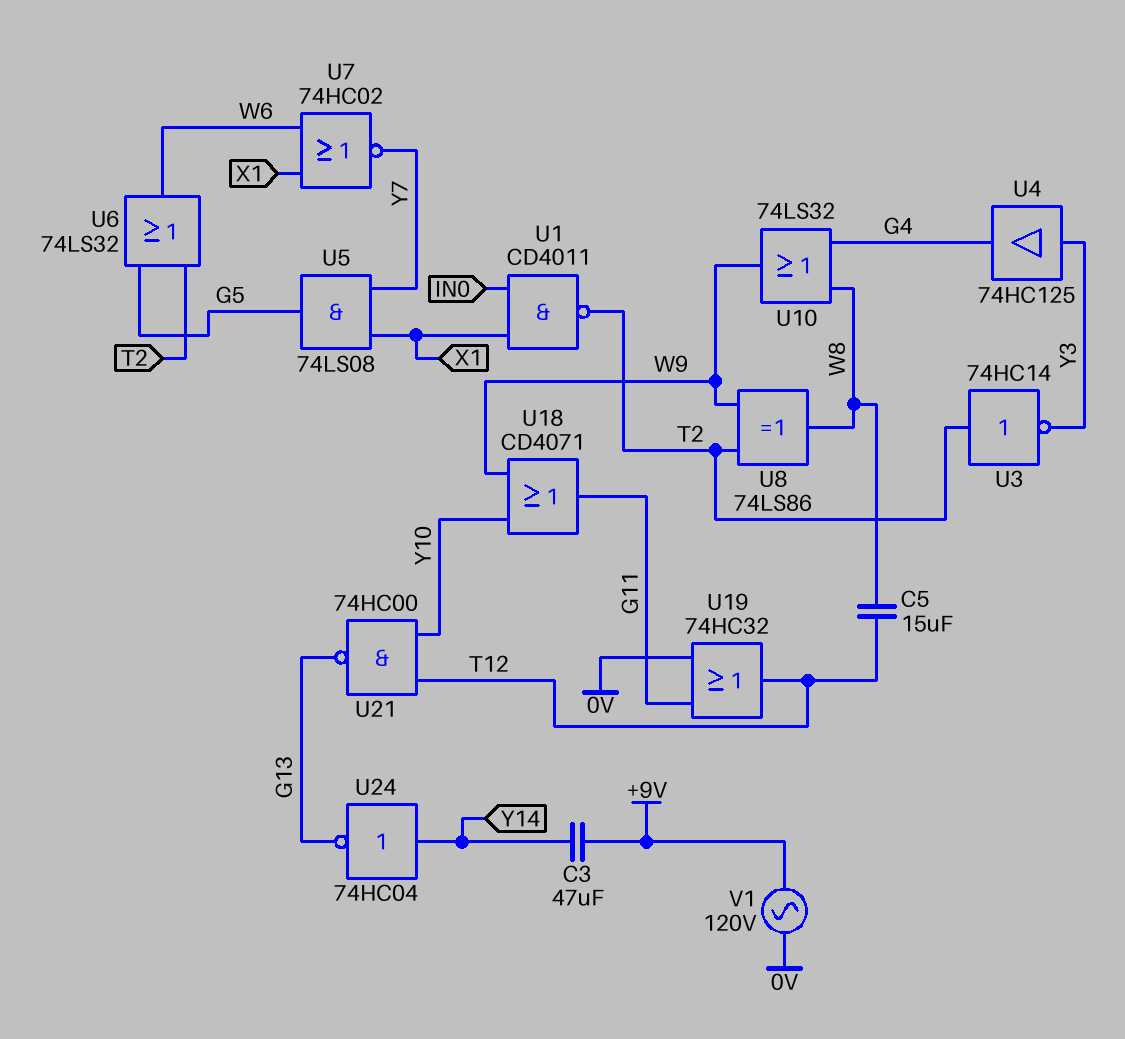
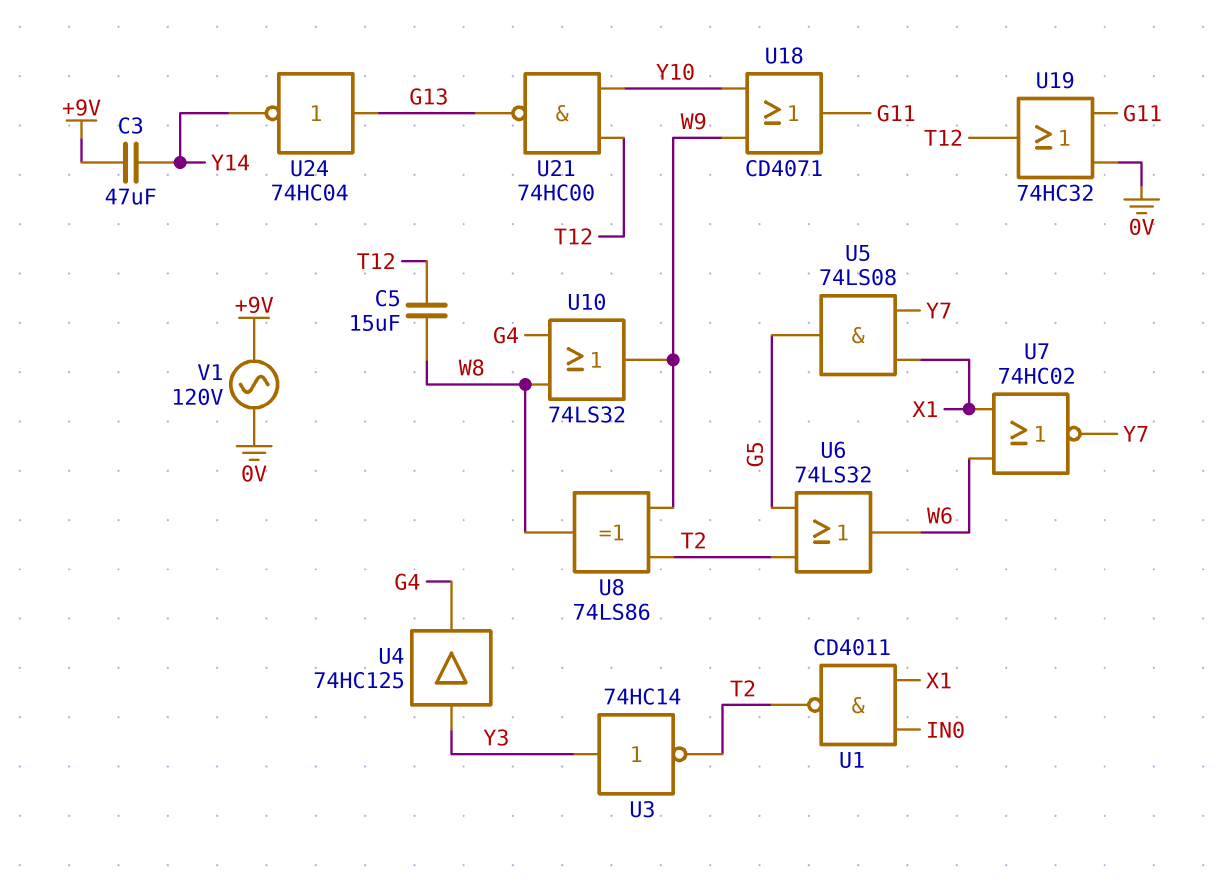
U3: NOT 74HC14 (in T2, out Y3) -> NOT 74HC14 (in Y3, out T2)
U24: NOT 74HC04 (in Y14, out G13) -> NOT 74HC04 (in G13, out Y14)

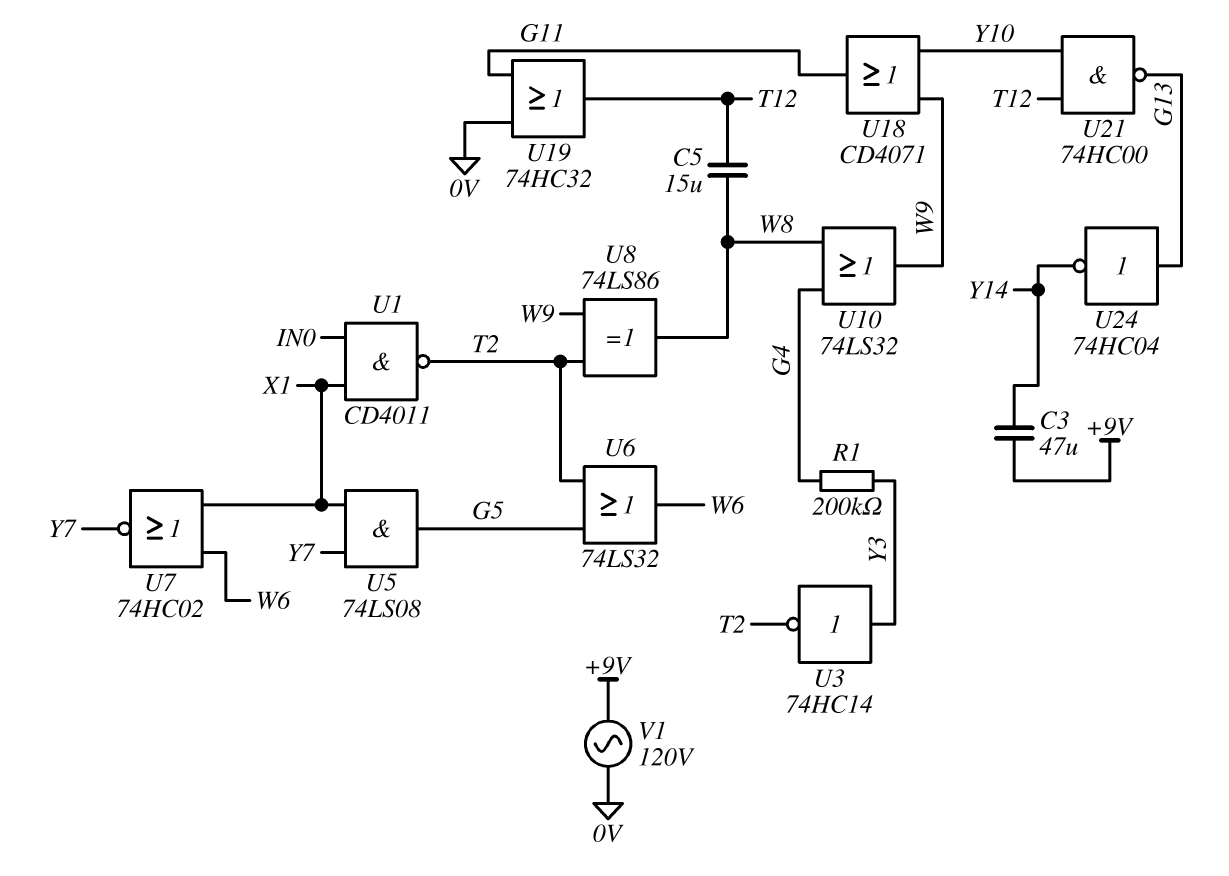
R1: none -> 200k (G4, Y3)
U4: buffer 74HC125 (in Y3, out G4) -> none

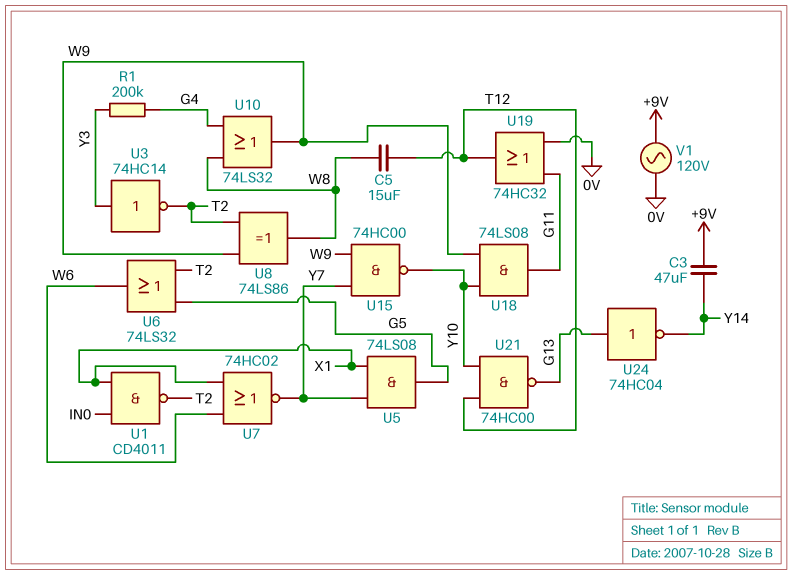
U15: none -> NAND 74HC00 (in W9, in Y7, out Y10)
U18: OR CD4071 (in W9, in Y10, out G11) -> AND 74LS08 (in W9, in Y10, out G11)

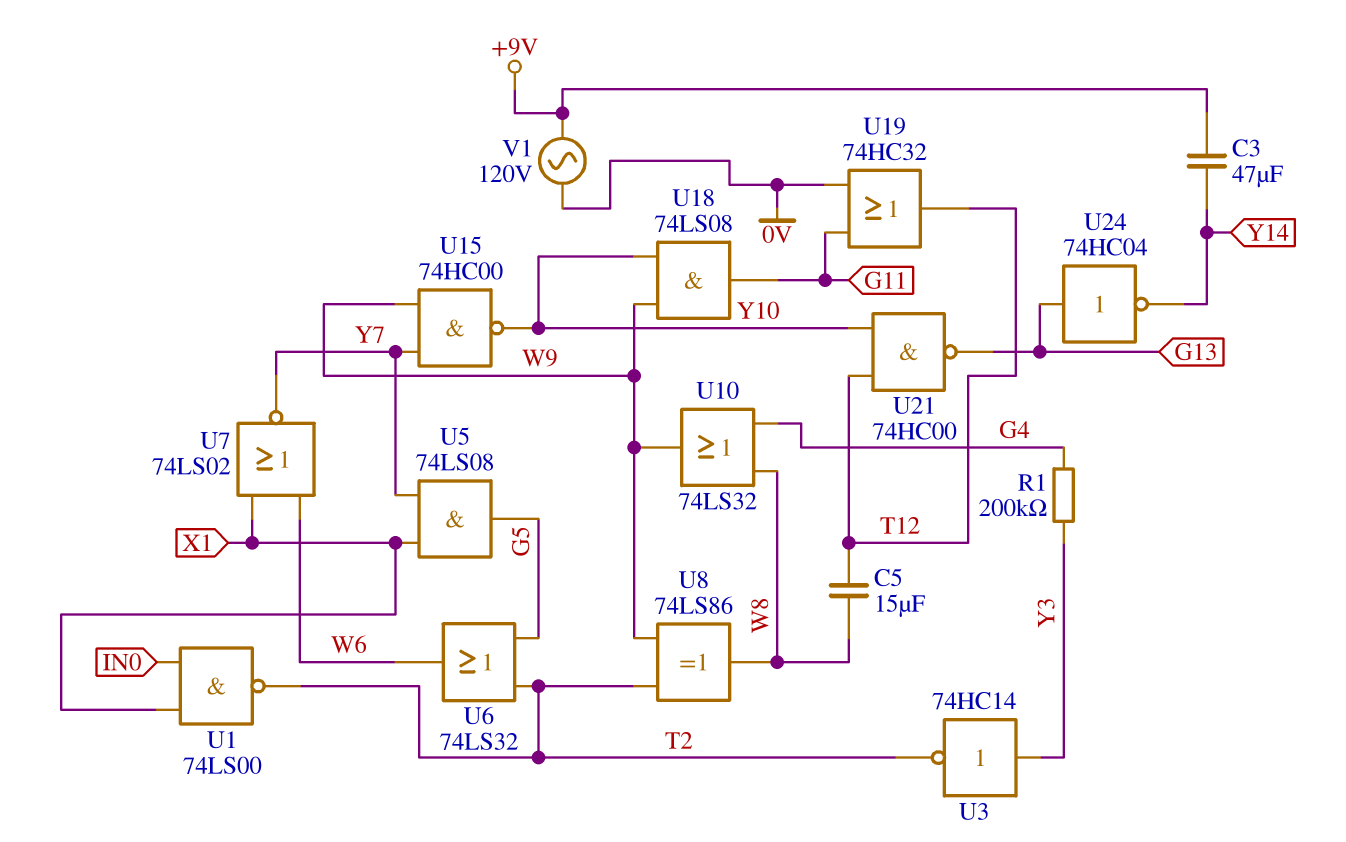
U1: NAND CD4011 (in IN0, in X1, out T2) -> NAND 74LS00 (in IN0, in X1, out T2)
U7: NOR 74HC02 (in W6, in X1, out Y7) -> NOR 74LS02 (in W6, in X1, out Y7)

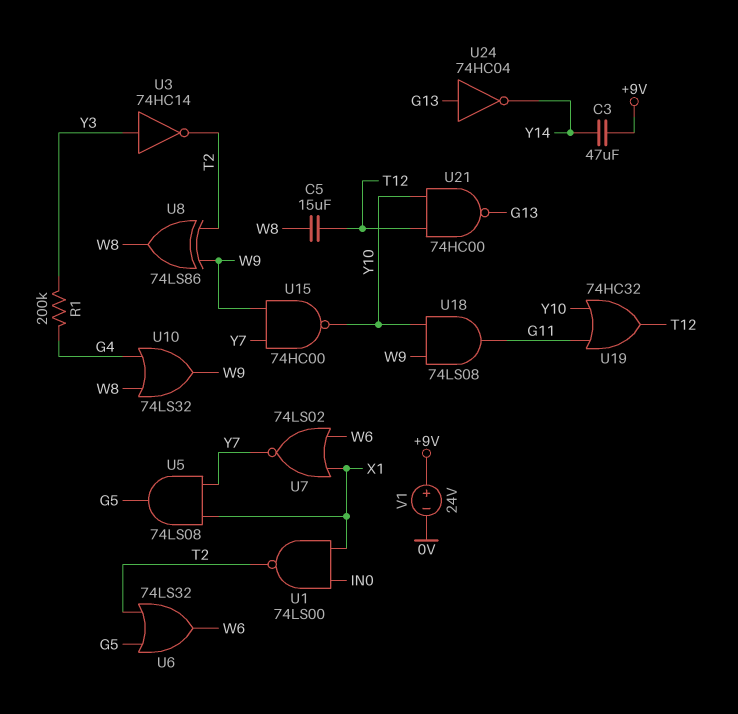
U19: OR 74HC32 (in 0V, in G11, out T12) -> OR 74HC32 (in G11, in Y10, out T12)
V1: AC 120V (+9V, 0V) -> 24V (plus +9V, minus 0V)

